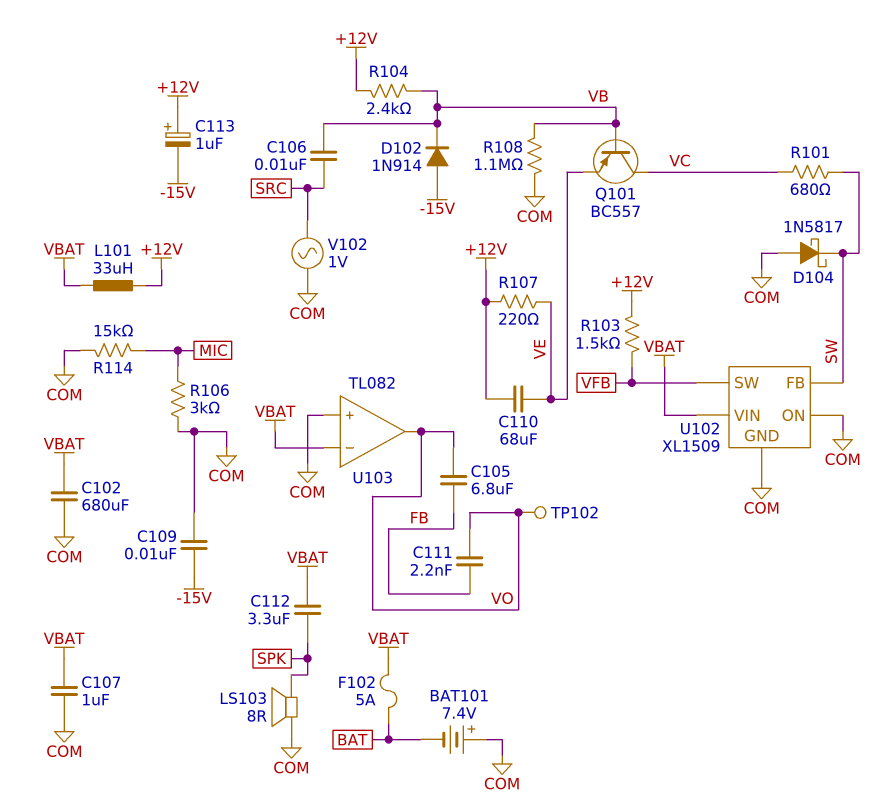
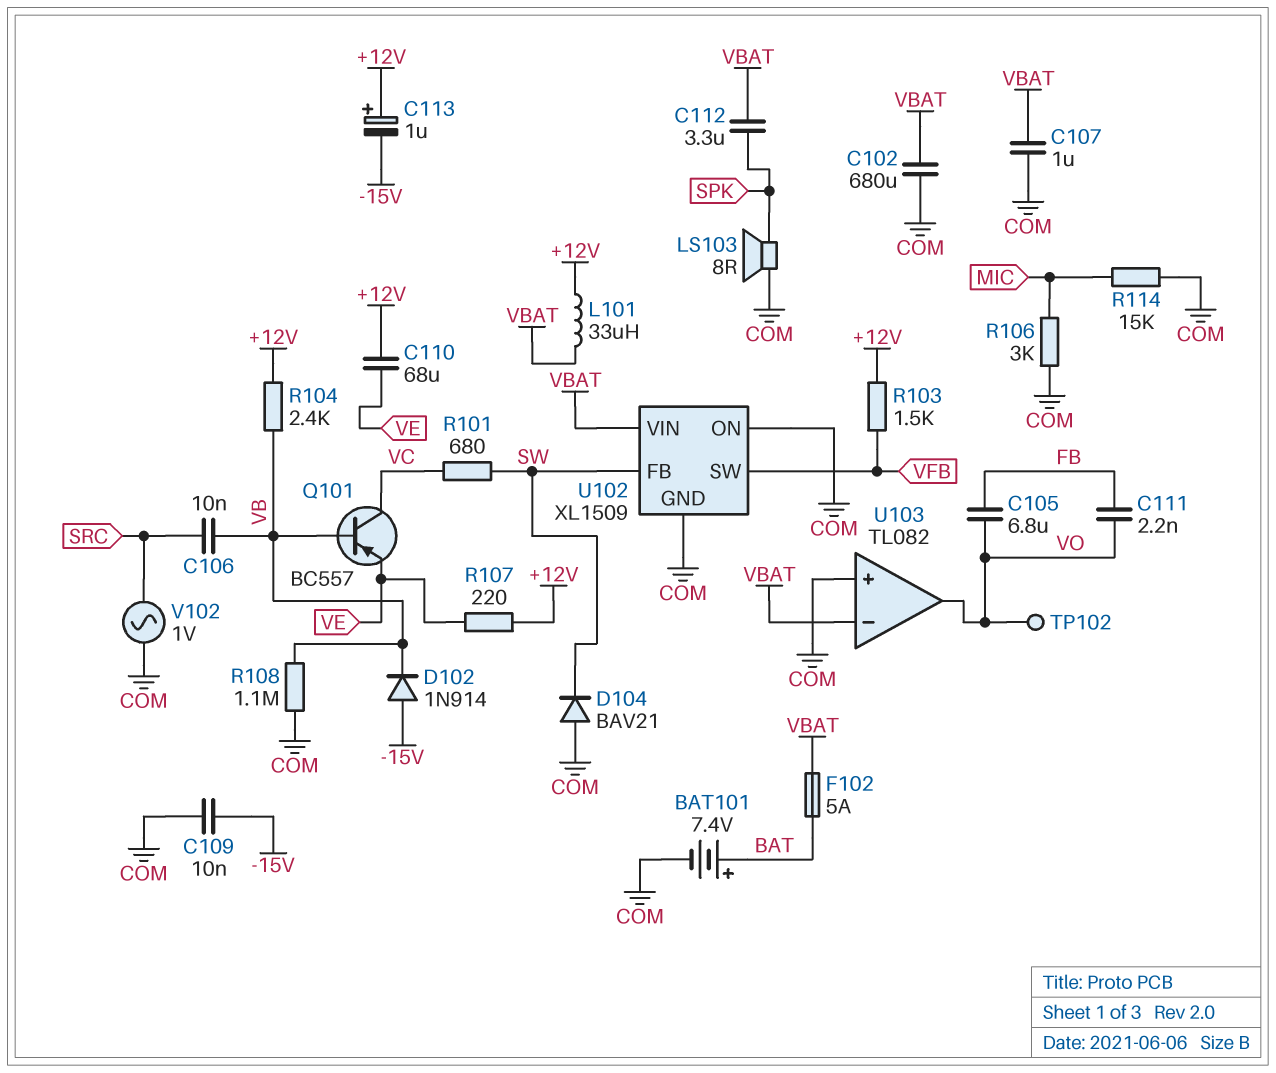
BAT101: 7.4V (plus COM, minus BAT) -> 7.4V (plus BAT, minus COM)
D104: schottky 1N5817 (A COM, K SW) -> diode BAV21 (A COM, K SW)

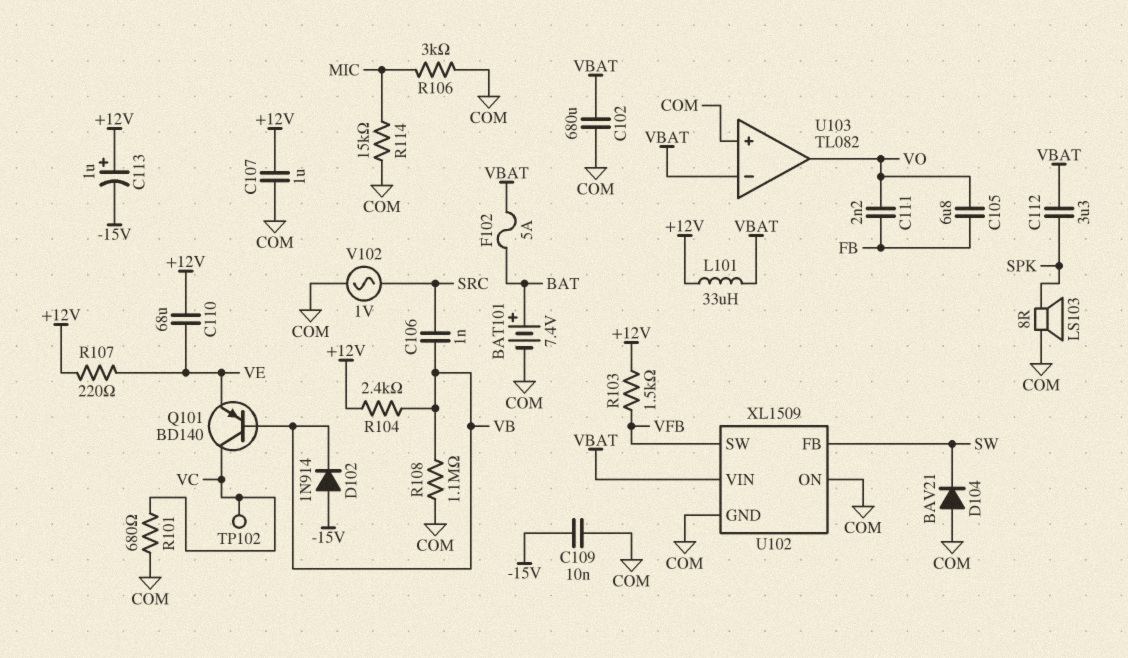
C106: 10nF (SRC, VB) -> 1nF (SRC, VB)
C107: 1uF (COM, VBAT) -> 1uF (+12V, COM)
Q101: PNP BC557 (B VB, C VC, E VE) -> PNP BD140 (B VB, C VC, E VE)
R101: 680 (SW, VC) -> 680 (COM, VC)
TP102: test point (VO) -> test point (VC)

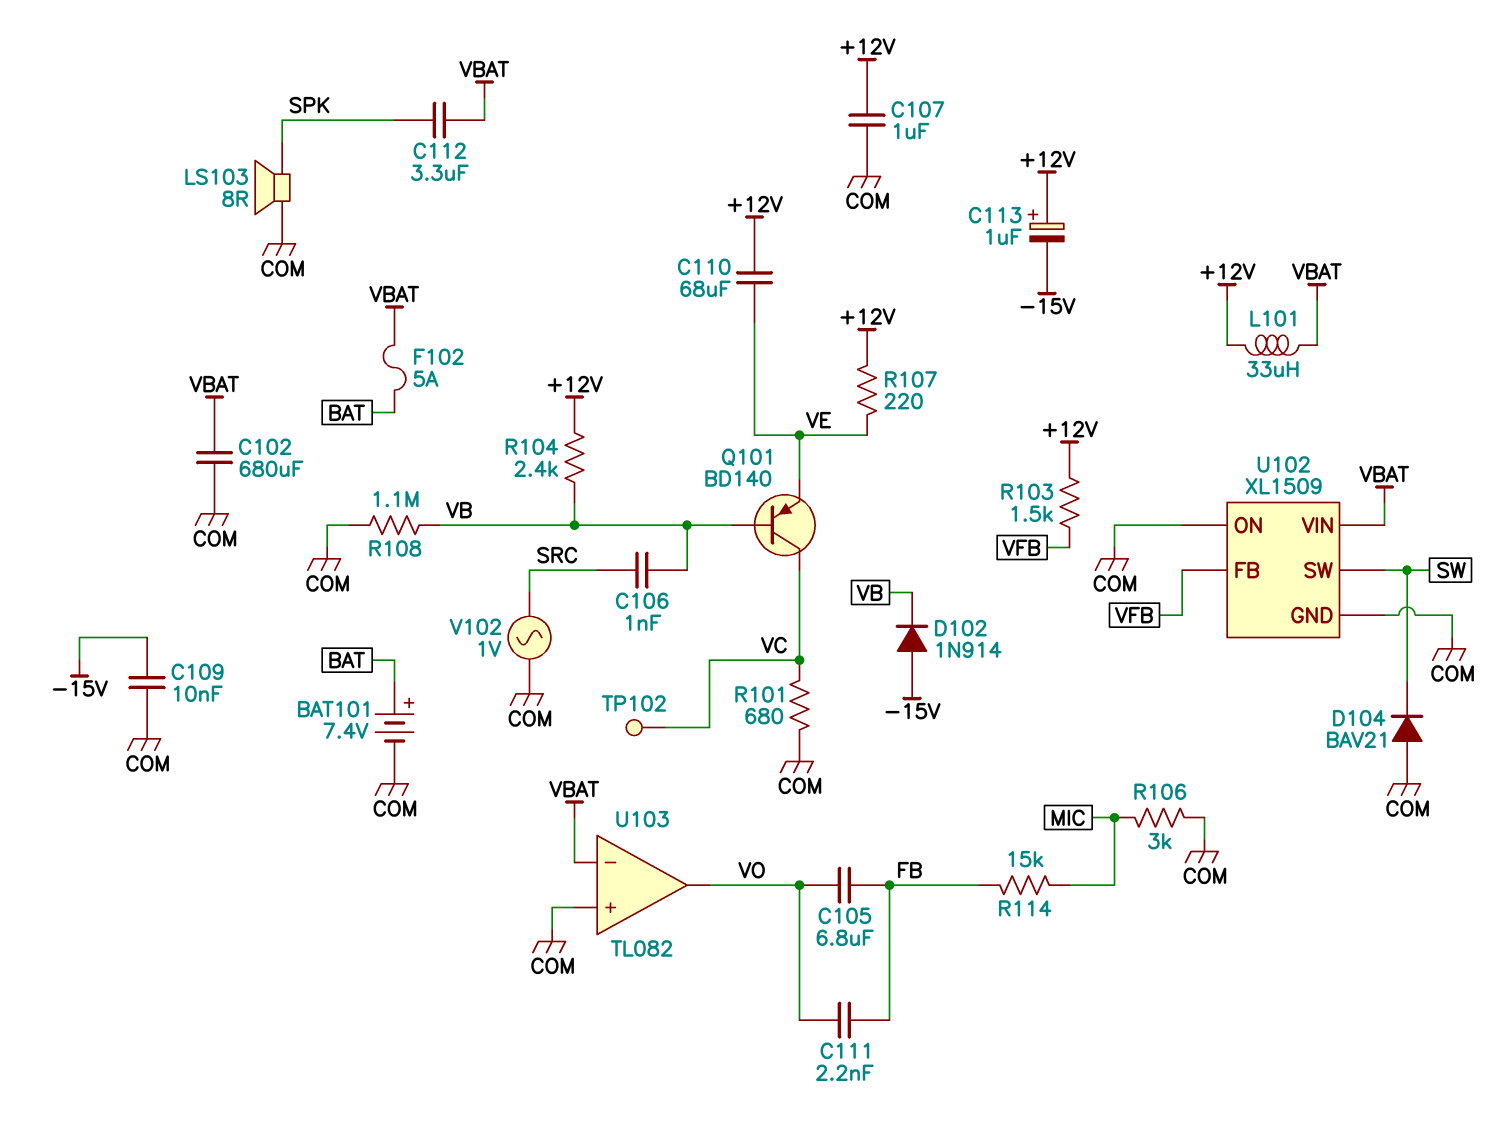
R114: 15k (COM, MIC) -> 15k (FB, MIC)
U102 pin FB: SW -> VFB
U102 pin SW: VFB -> SW

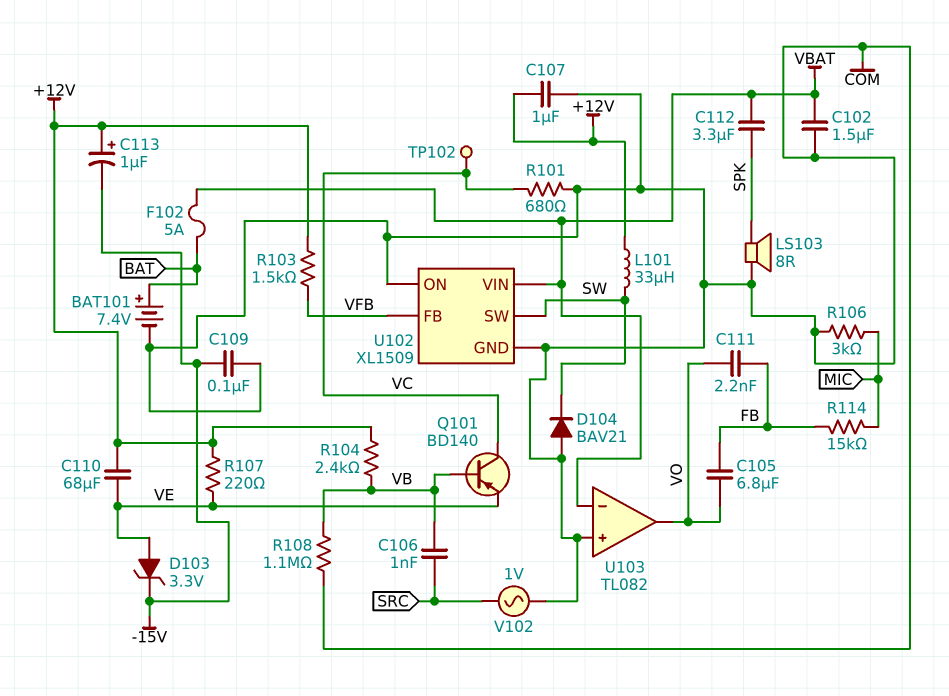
C102: 680uF (COM, VBAT) -> 1.5uF (COM, VBAT)
C109: 10nF (-15V, COM) -> 100nF (-15V, COM)
D102: diode 1N914 (A -15V, K VB) -> none
D103: none -> zener 3.3V (A VE, K -15V)
L101: 33uH (+12V, VBAT) -> 33uH (+12V, SW)

